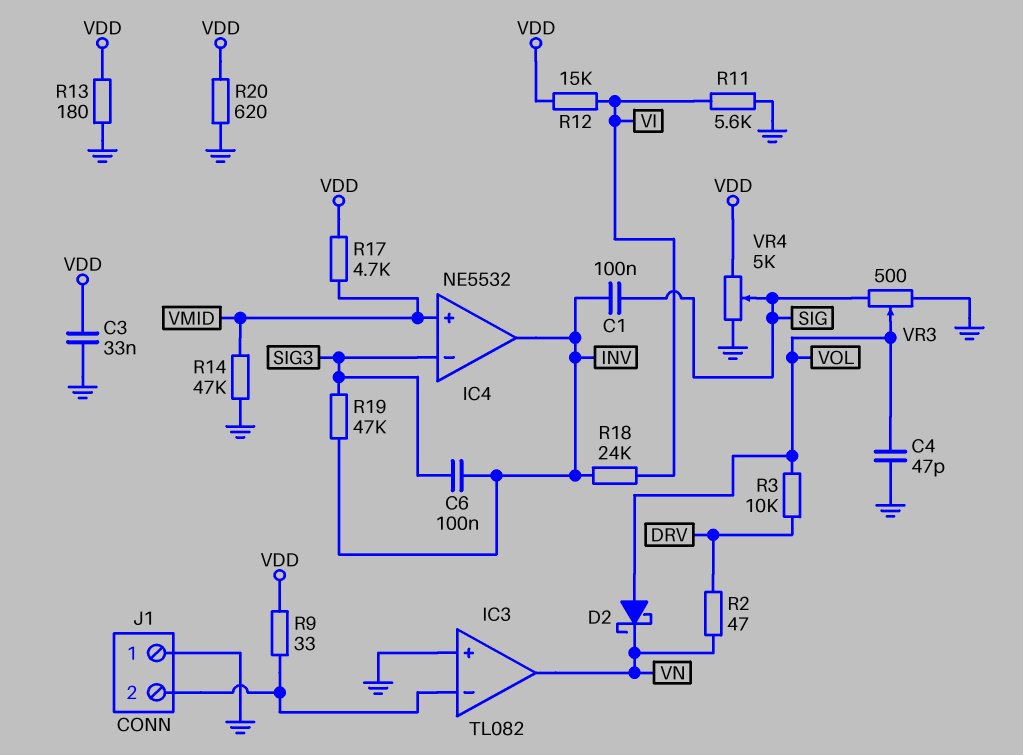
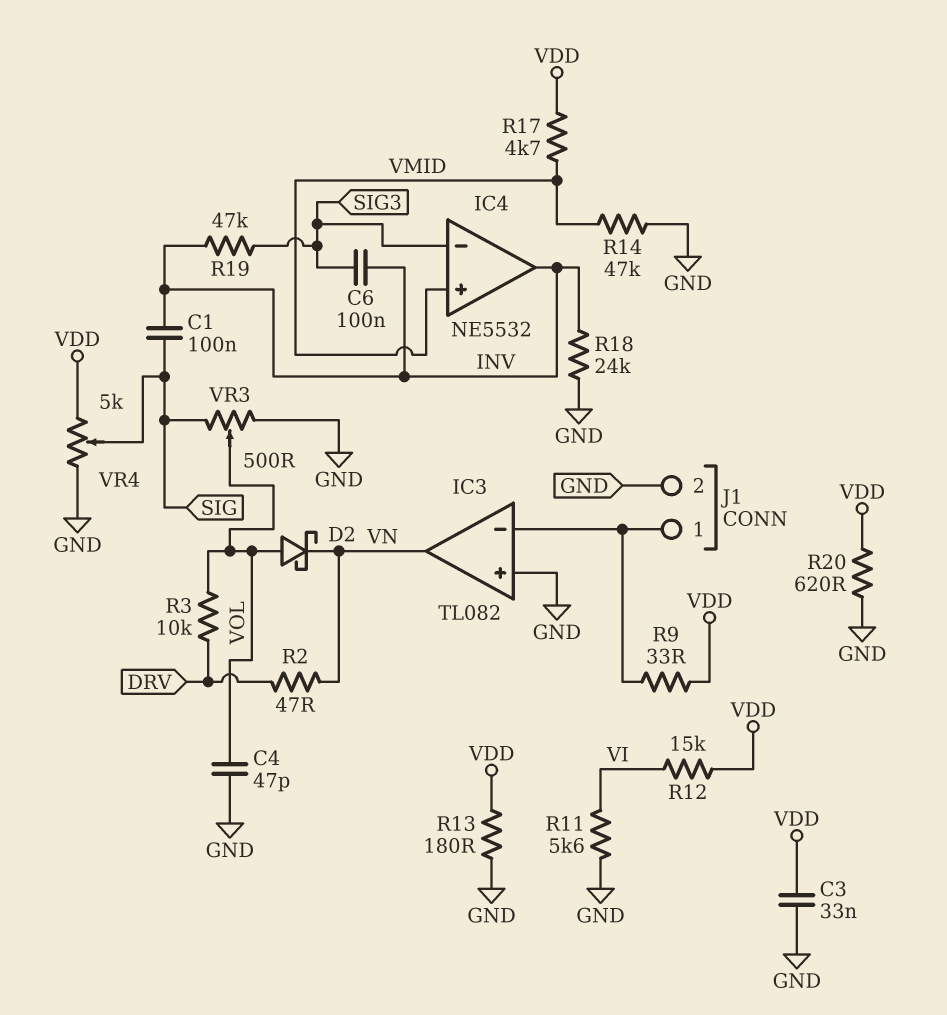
J1 pin 1: GND -> IC3/in-
J1 pin 2: IC3/in- -> GND
R18: 24k (INV, VI) -> 24k (GND, INV)

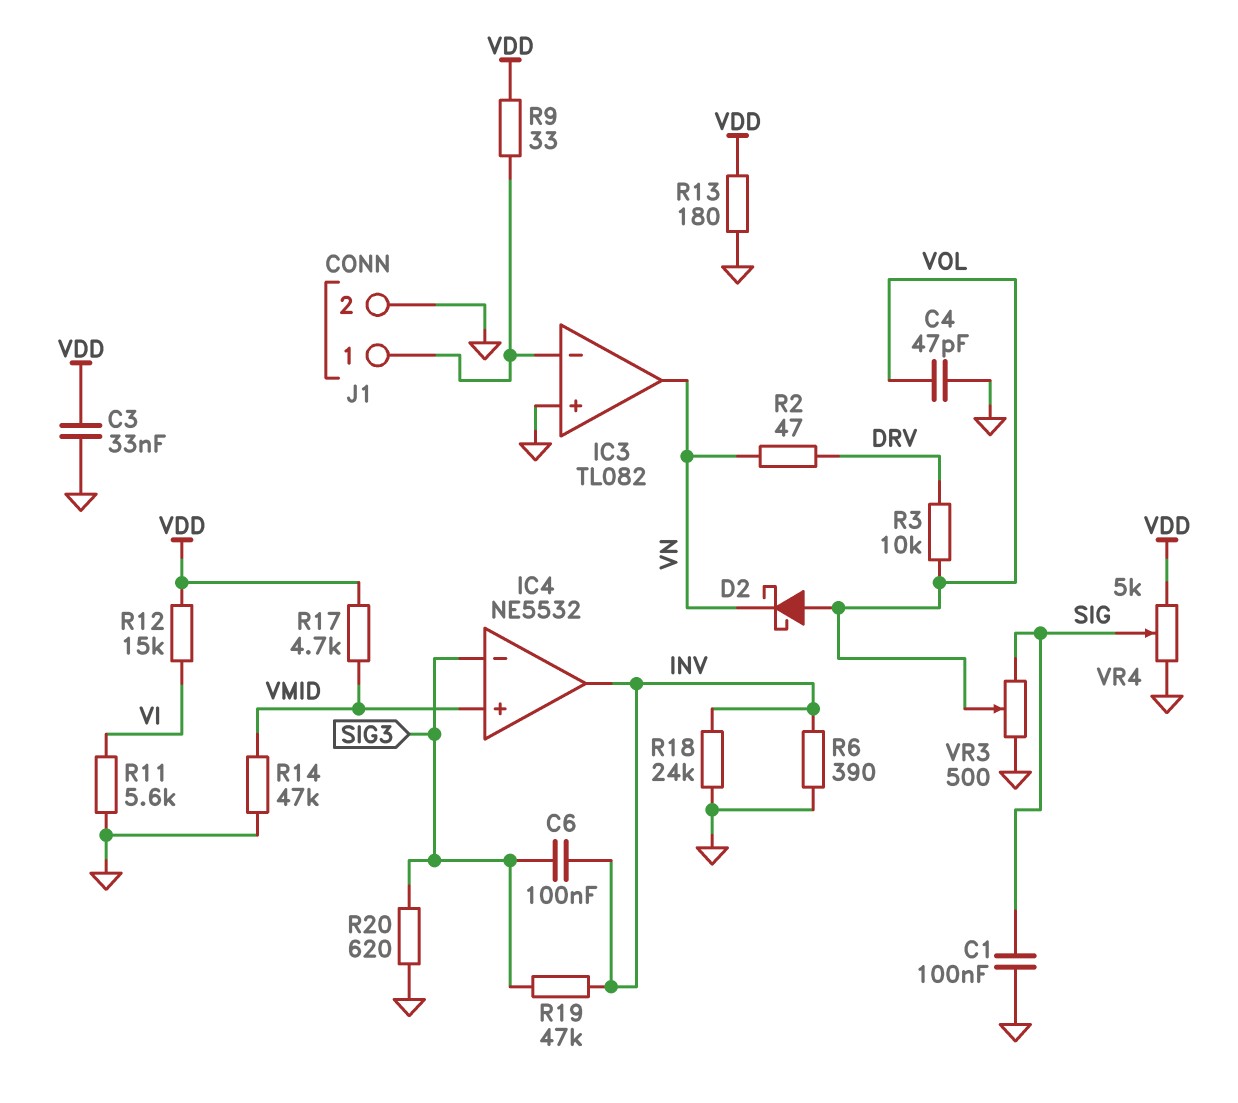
C1: 100nF (INV, SIG) -> 100nF (GND, SIG)
R6: none -> 390 (GND, INV)
R20: 620 (GND, VDD) -> 620 (GND, SIG3)

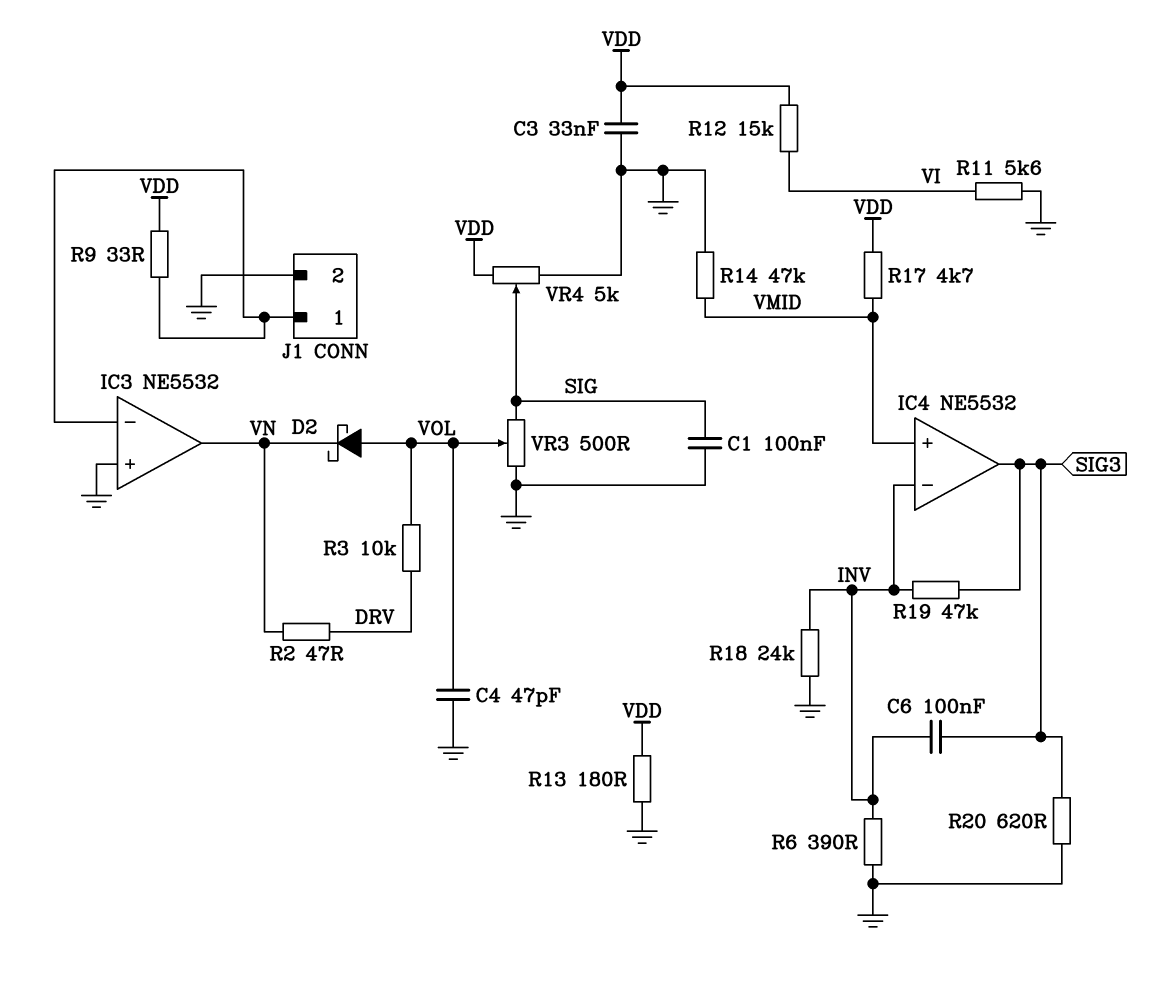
IC3: TL082 -> NE5532
IC4 pin in-: SIG3 -> INV
IC4 pin out: INV -> SIG3

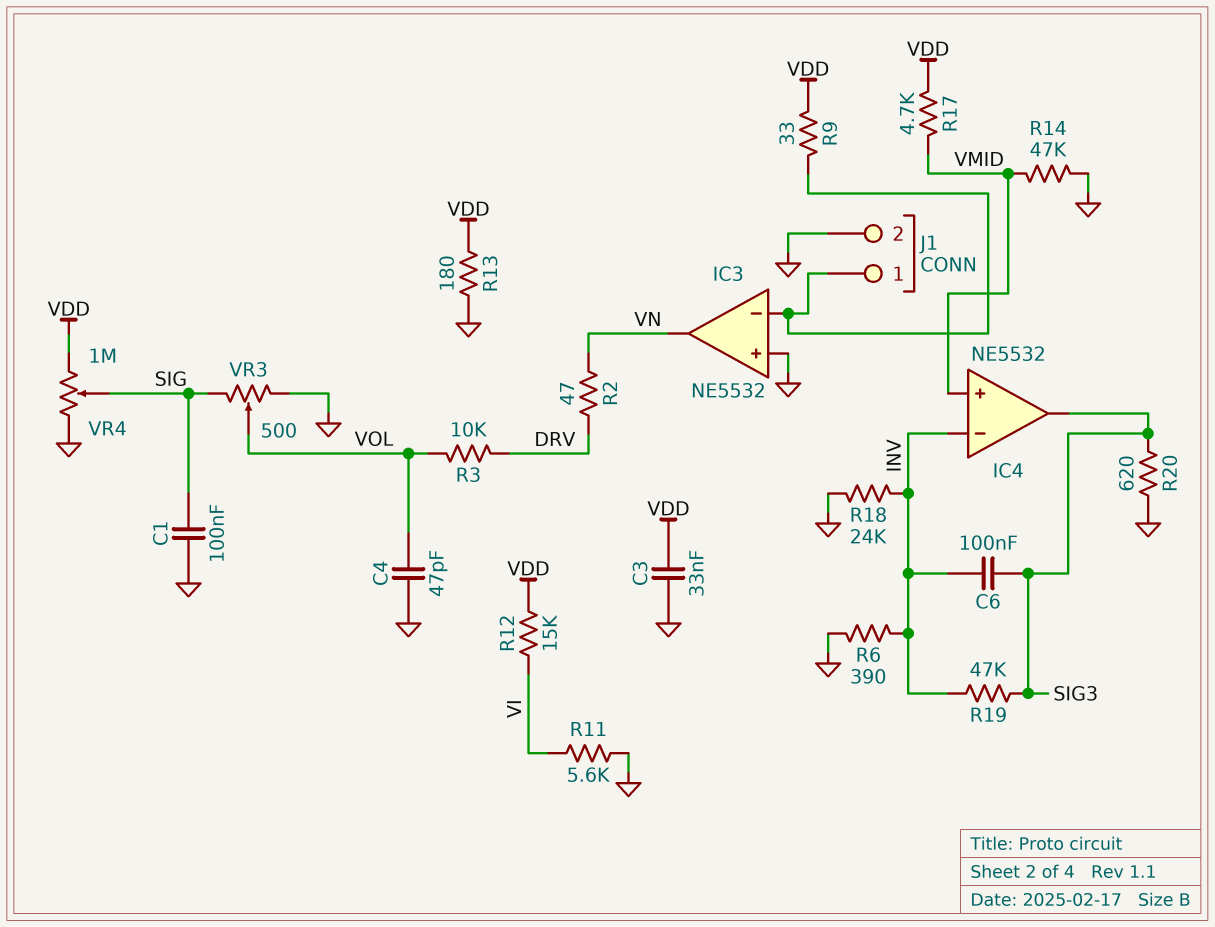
D2: schottky (A VOL, K VN) -> none
VR4: 5k (GND, VDD, wiper SIG) -> 1M (GND, VDD, wiper SIG)

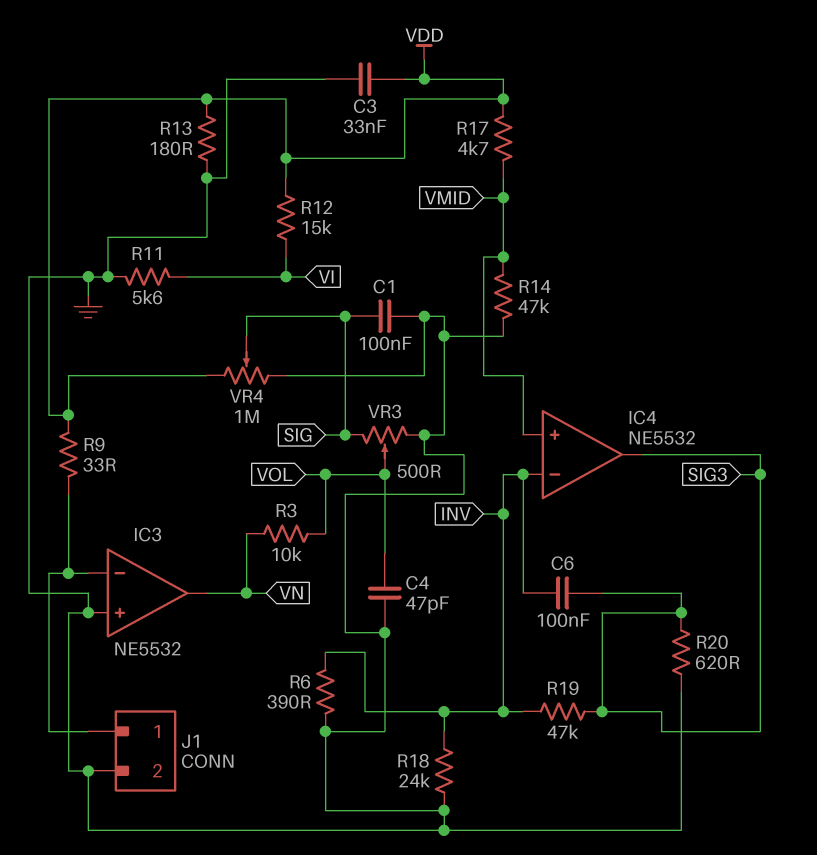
R2: 47 (DRV, VN) -> none
R3: 10k (DRV, VOL) -> 10k (VN, VOL)

